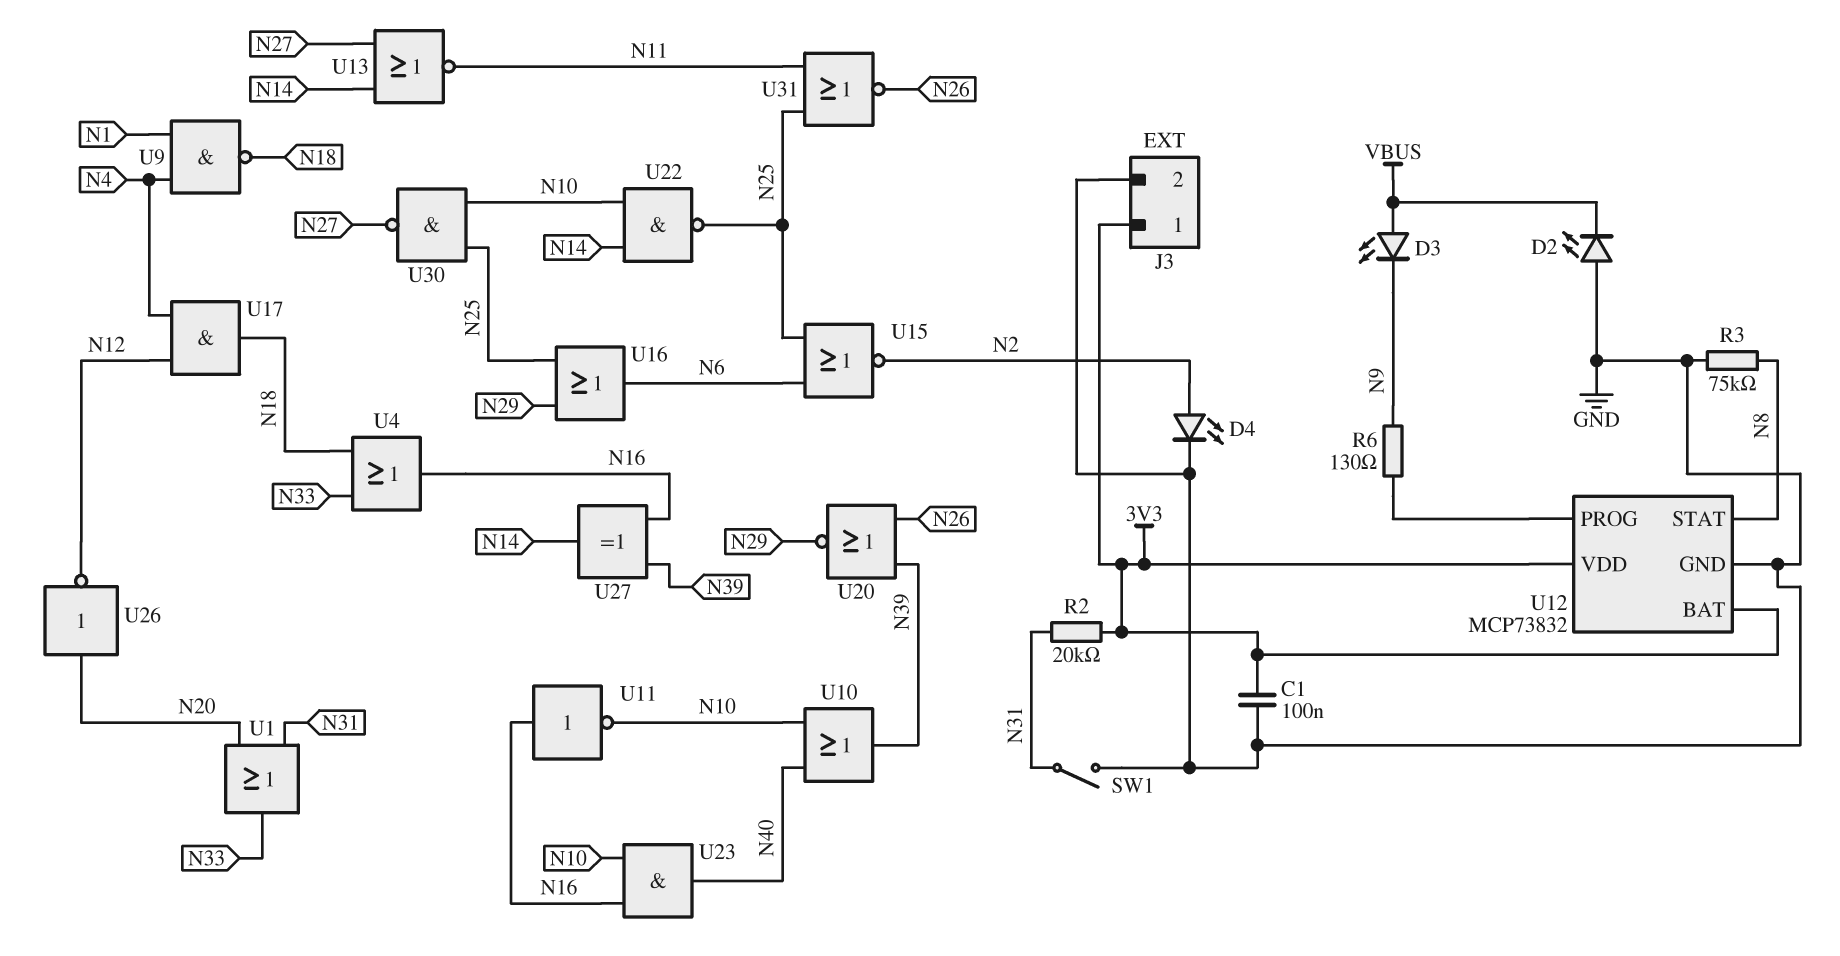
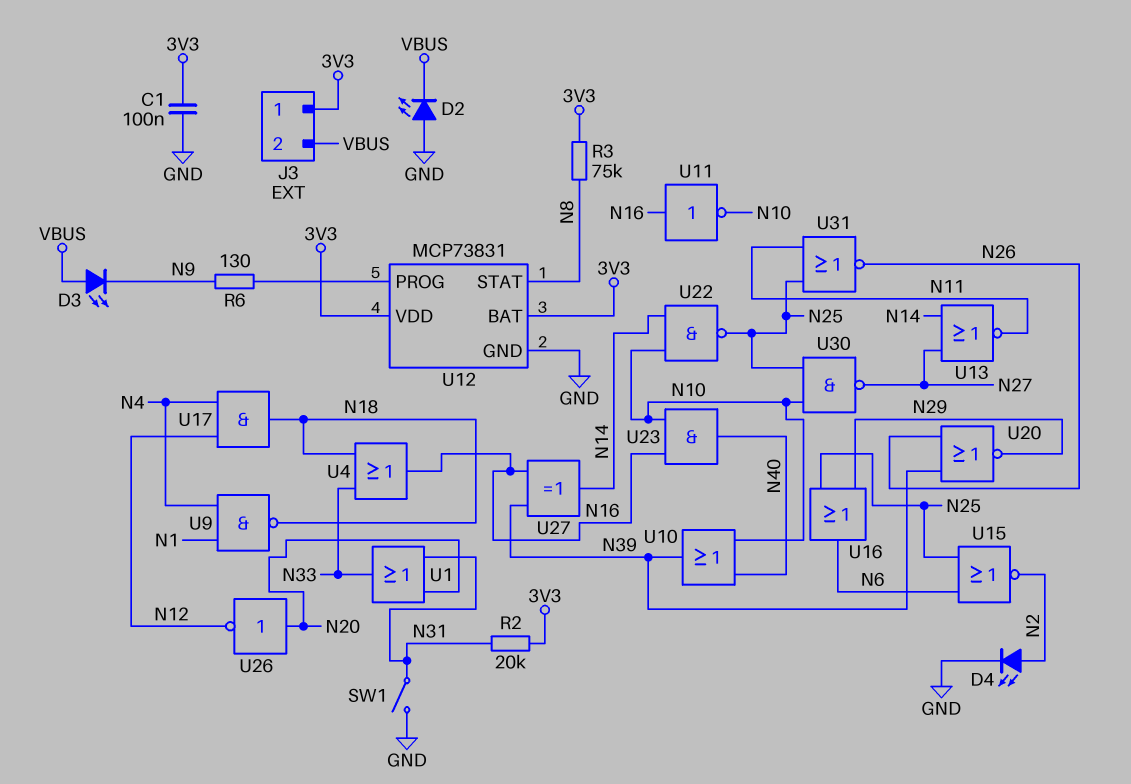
J3 pin 2: GND -> VBUS
R3: 75k (GND, N8) -> 75k (3V3, N8)
U12: MCP73832 -> MCP73831

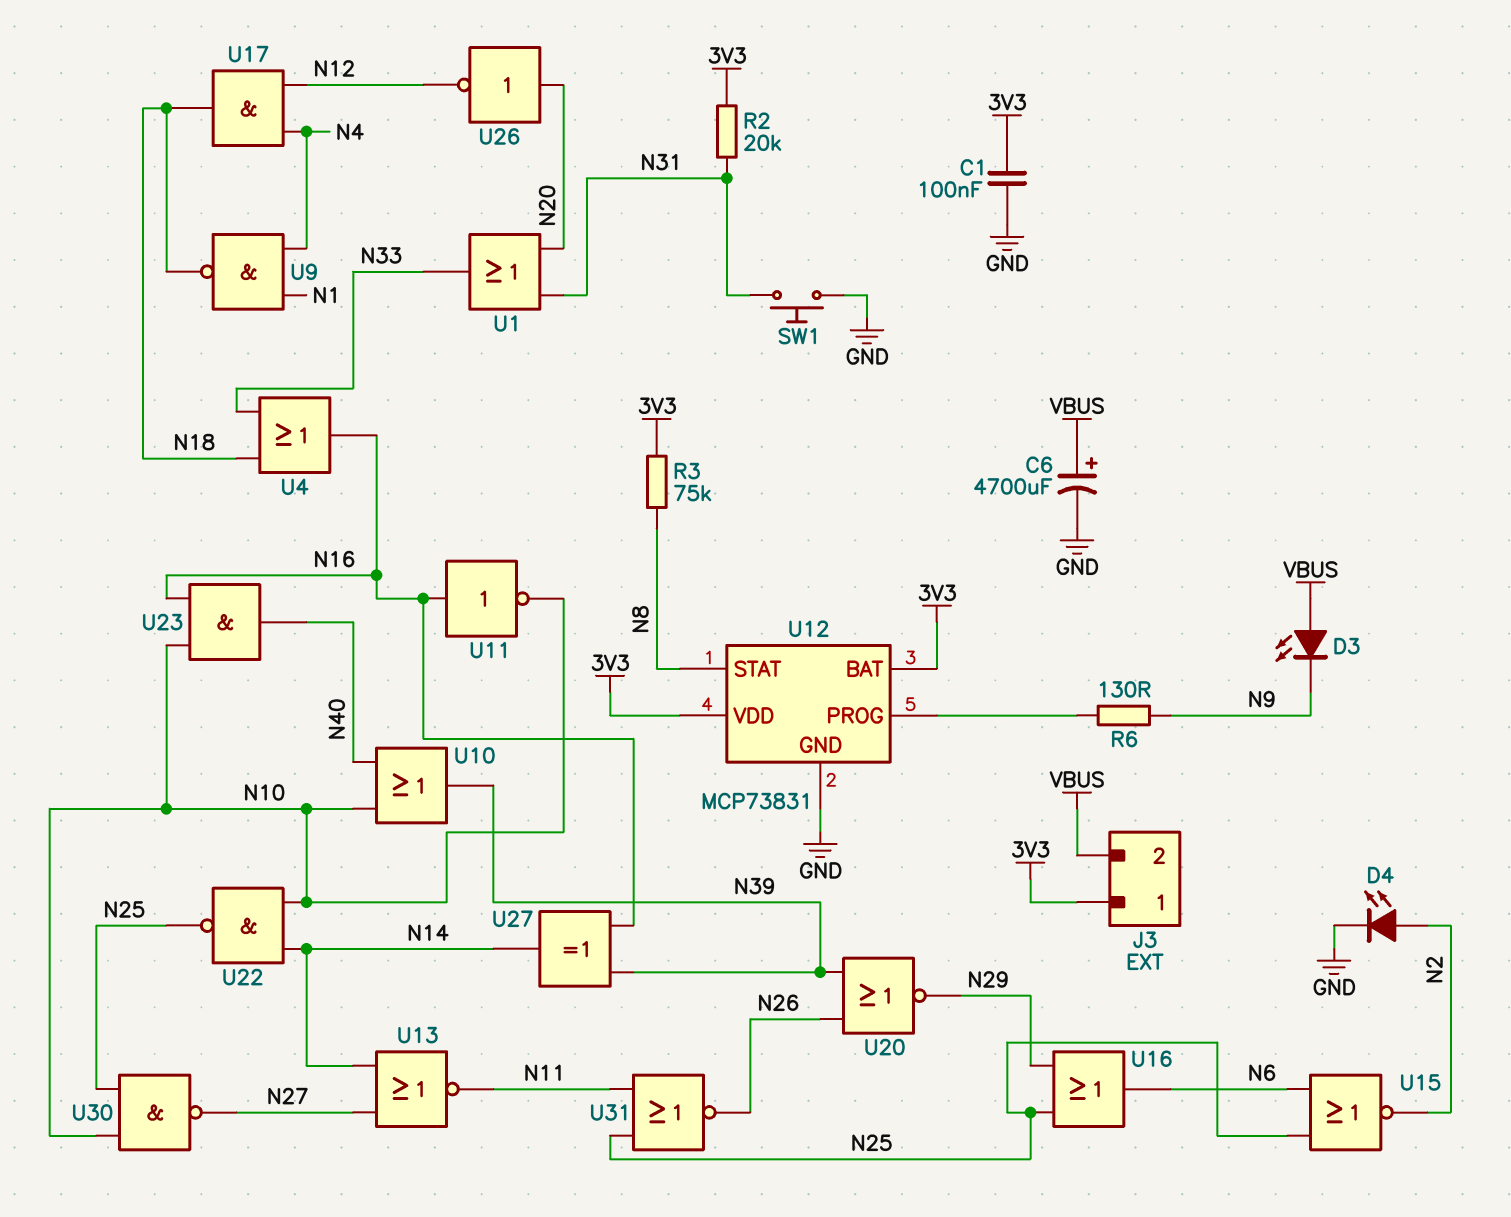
C6: none -> 4700uF (plus VBUS, minus GND)
D2: LED (A GND, K VBUS) -> none
SW1: switch (GND, N31) -> button (GND, N31)

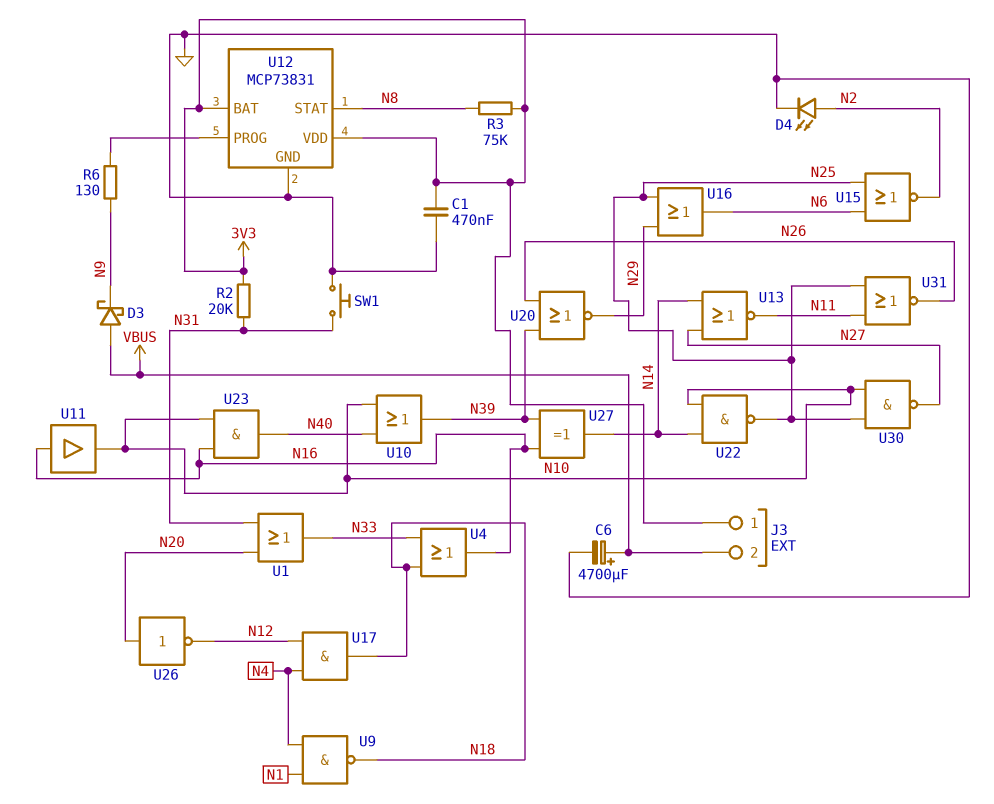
C1: 100nF (3V3, GND) -> 470nF (3V3, GND)
D3: LED (A VBUS, K N9) -> schottky (A VBUS, K N9)
U11: NOT (in N16, out N10) -> buffer (in N16, out N10)

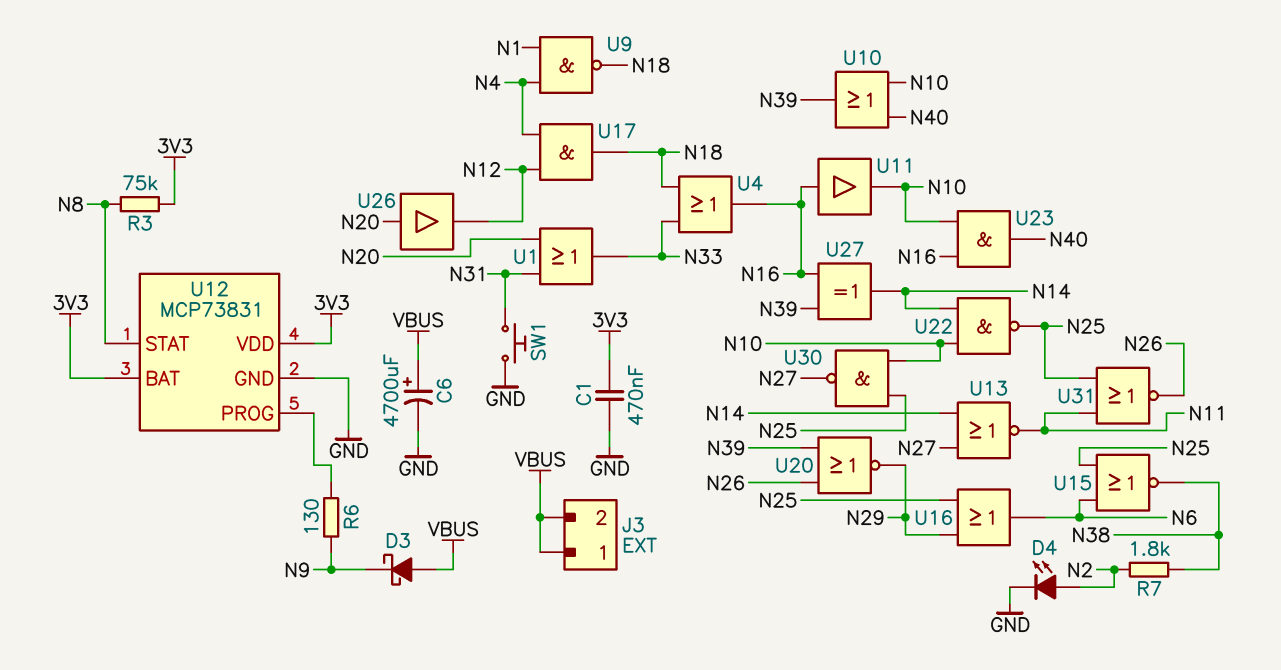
J3 pin 1: 3V3 -> VBUS
R2: 20k (3V3, N31) -> none
R7: none -> 1.8k (N2, N38)
U15: NOR (in N6, in N25, out N2) -> NOR (in N6, in N25, out N38)
U26: NOT (in N20, out N12) -> buffer (in N20, out N12)

